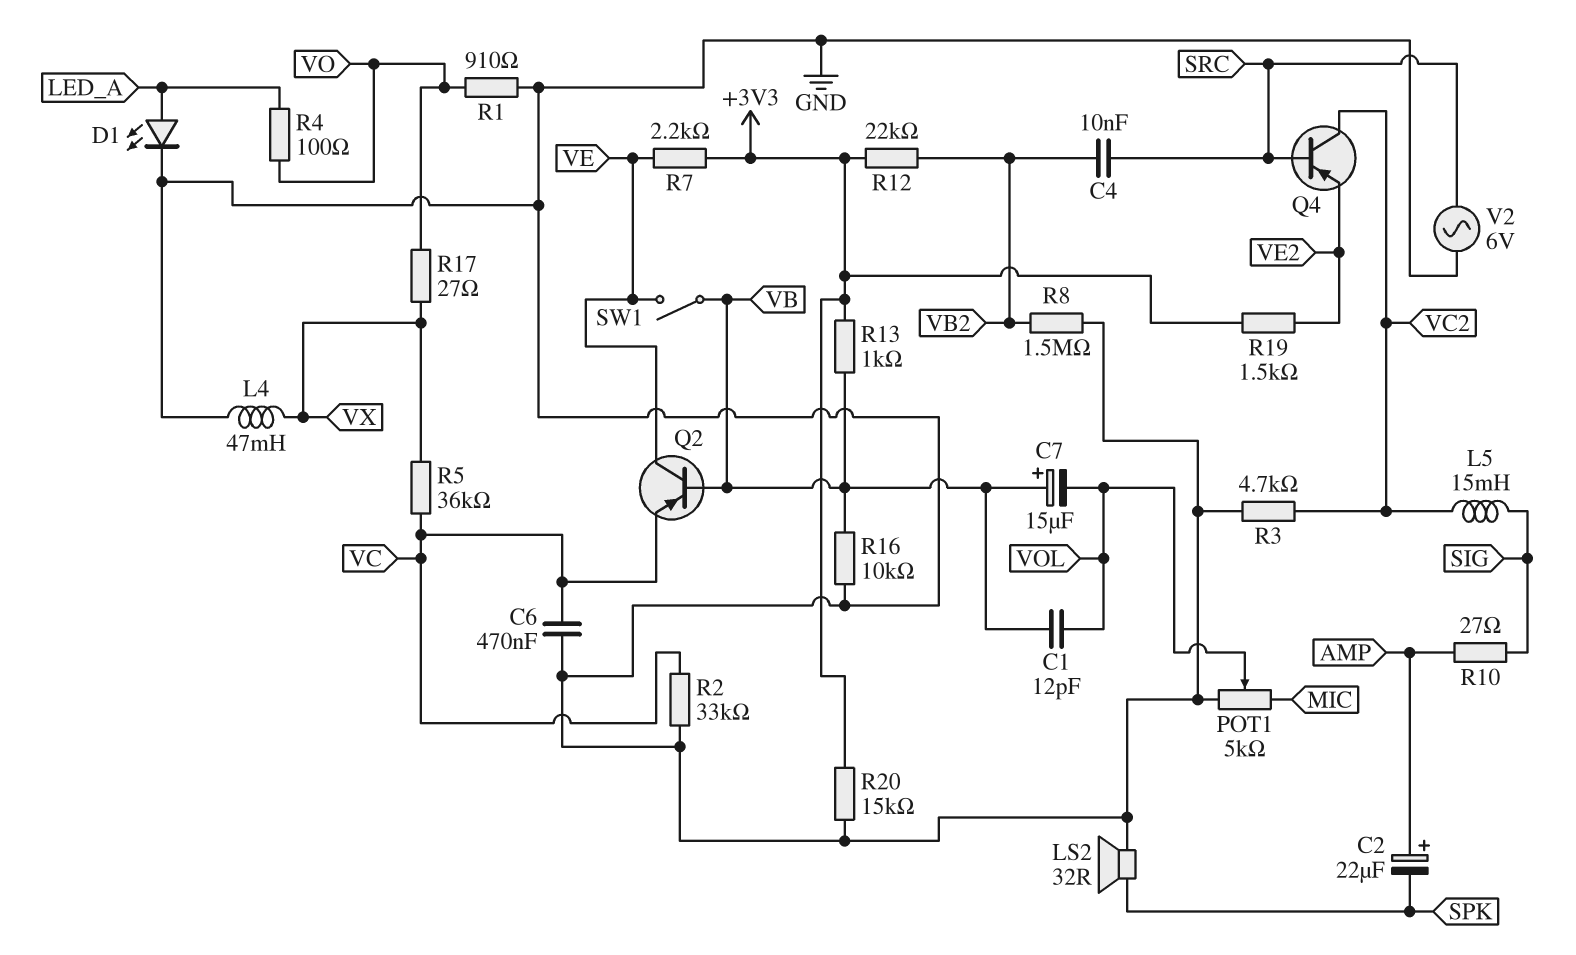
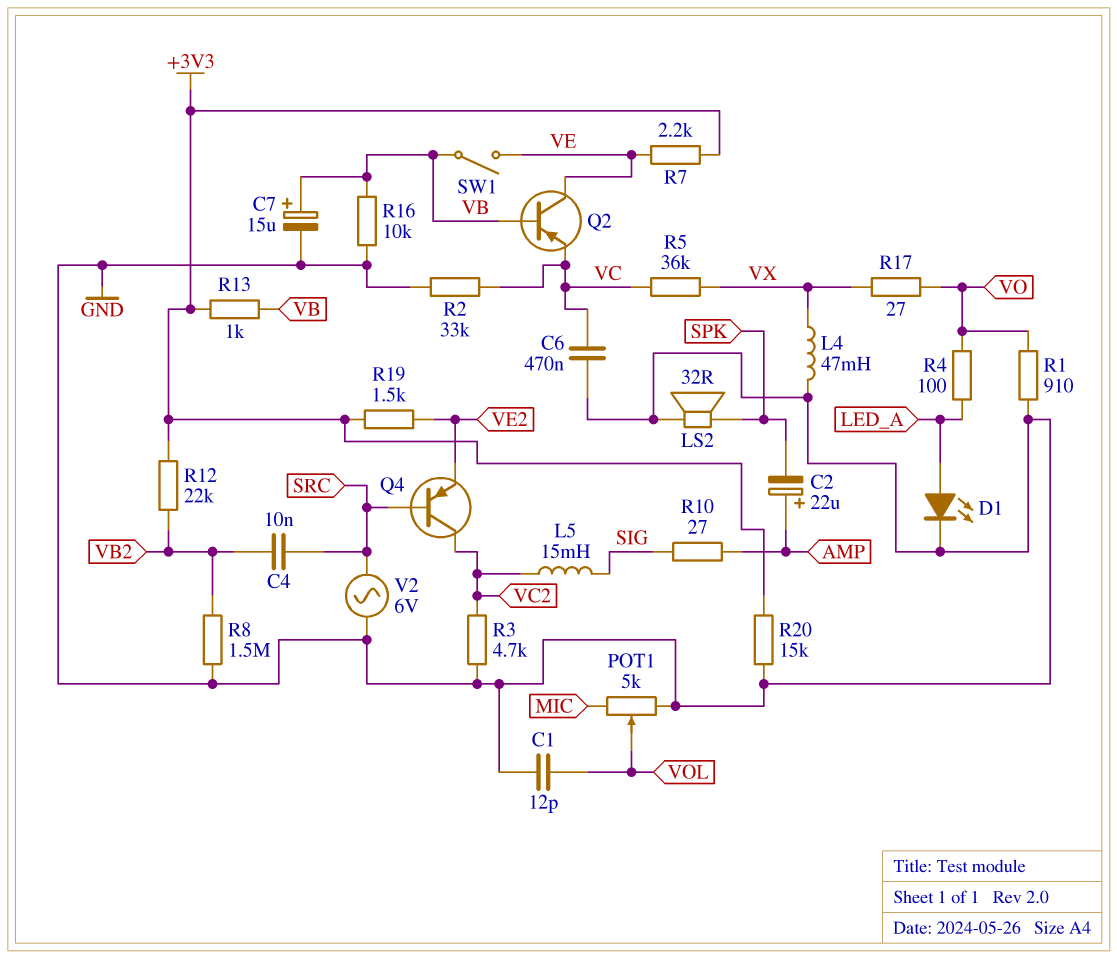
C1: 12pF (VB, VOL) -> 12pF (GND, VOL)
C7: 15uF (plus VB, minus VOL) -> 15uF (plus VB, minus GND)

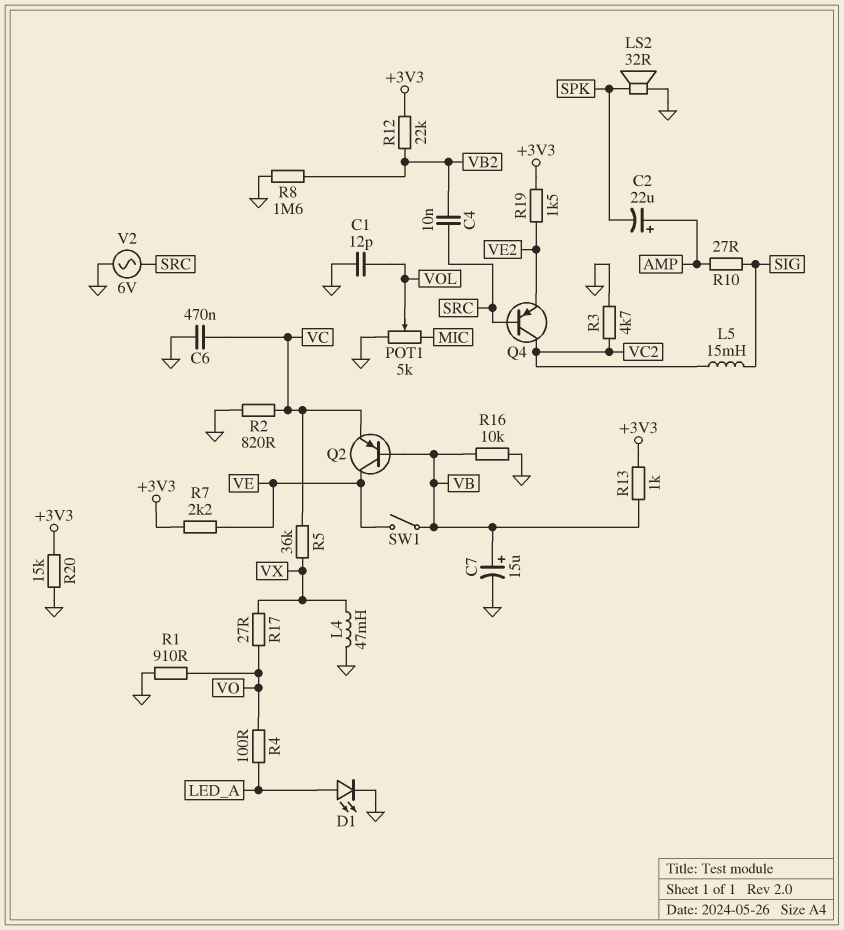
R2: 33k (GND, VC) -> 820 (GND, VC)
R8: 1.5M (GND, VB2) -> 1.6M (GND, VB2)

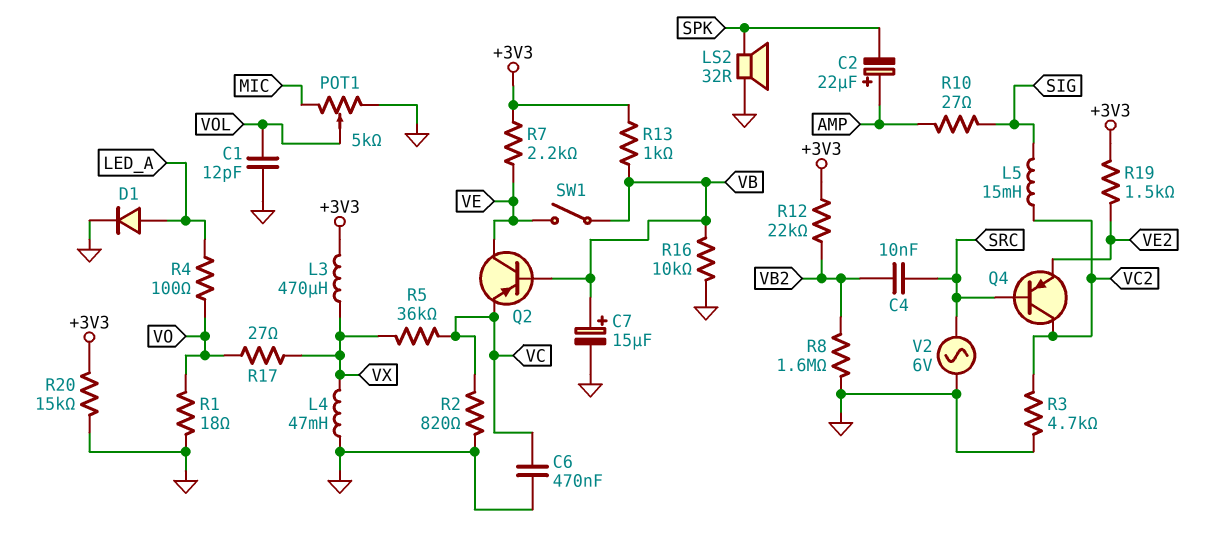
D1: LED (A LED_A, K GND) -> diode (A LED_A, K GND)
L3: none -> 470uH (+3V3, VX)
R1: 910 (GND, VO) -> 18 (GND, VO)

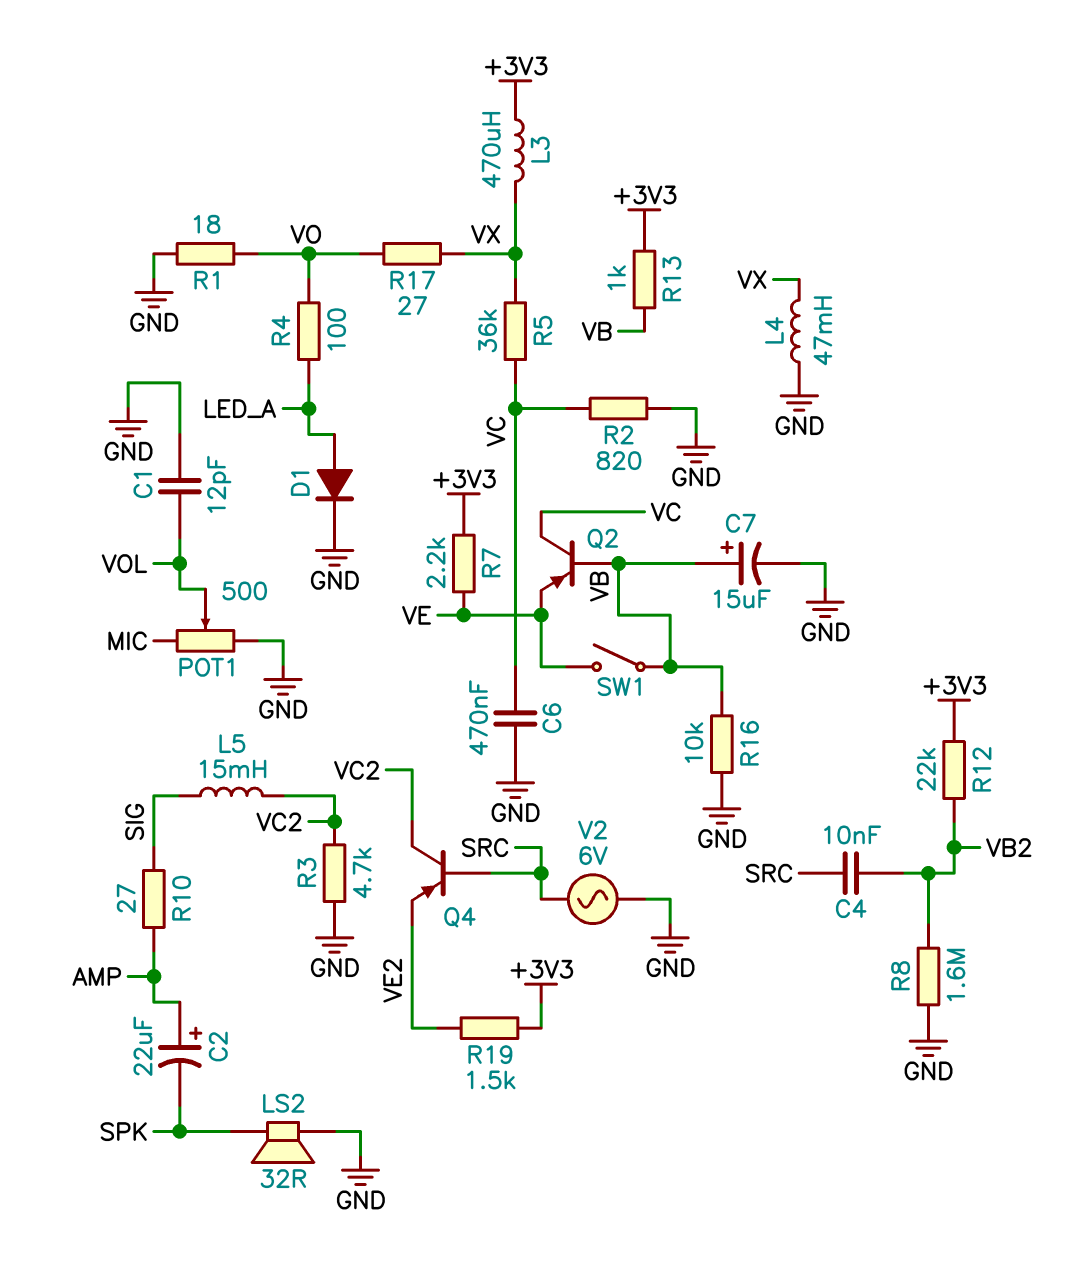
POT1: 5k (GND, MIC, wiper VOL) -> 500 (GND, MIC, wiper VOL)
Q2: PNP (B VB, C VE, E VC) -> PNP (B VB, C VC, E VE)
R20: 15k (+3V3, GND) -> none

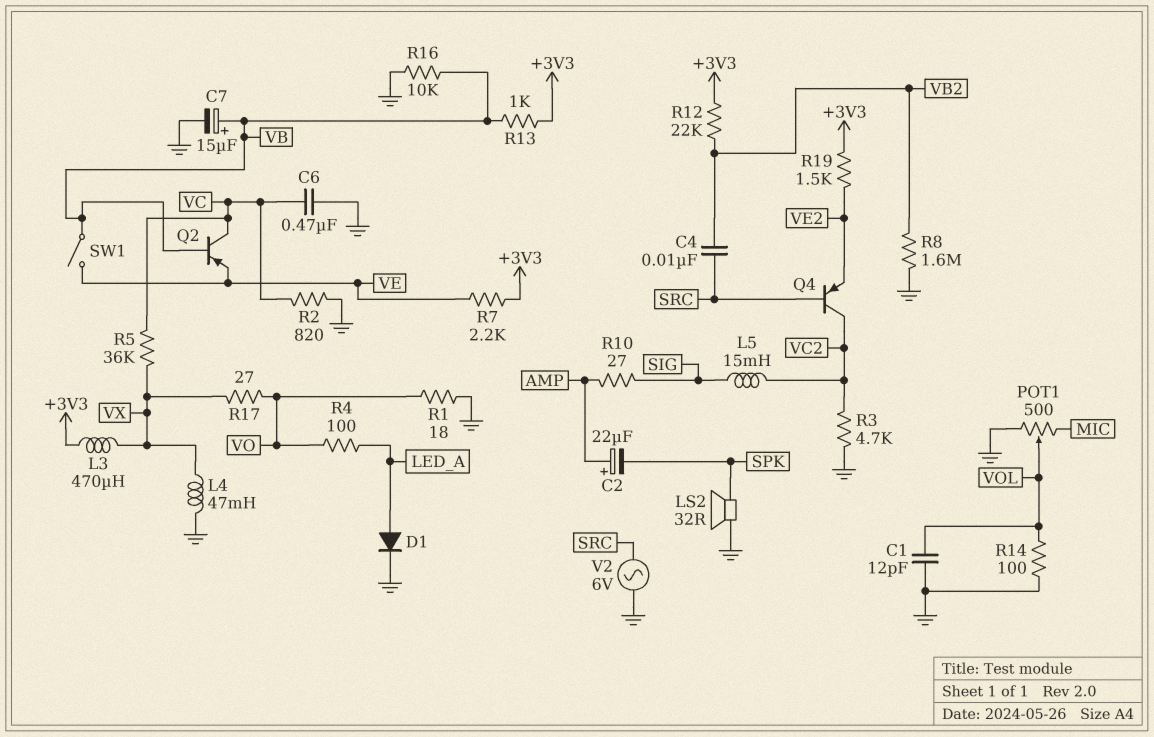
R14: none -> 100 (GND, VOL)

